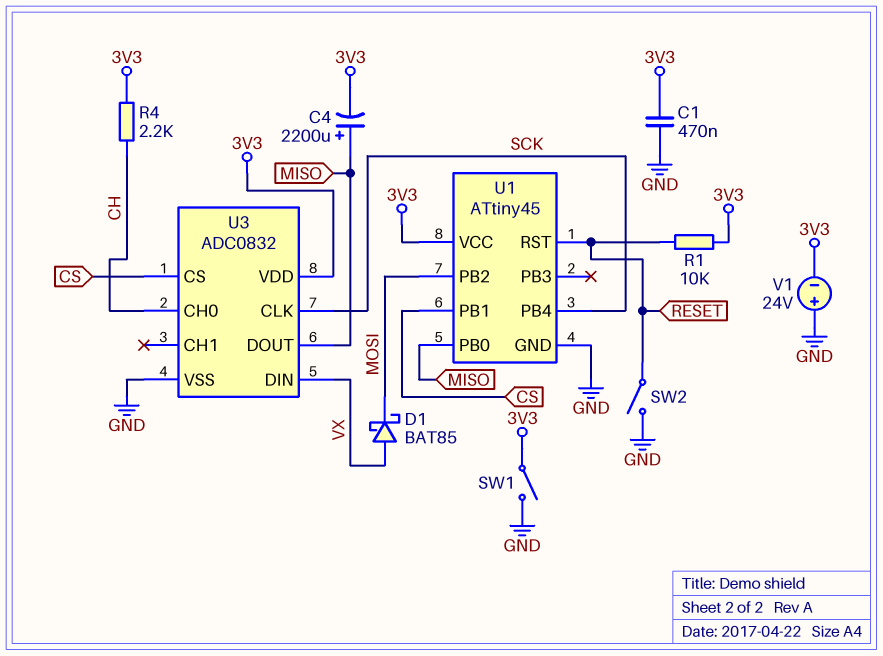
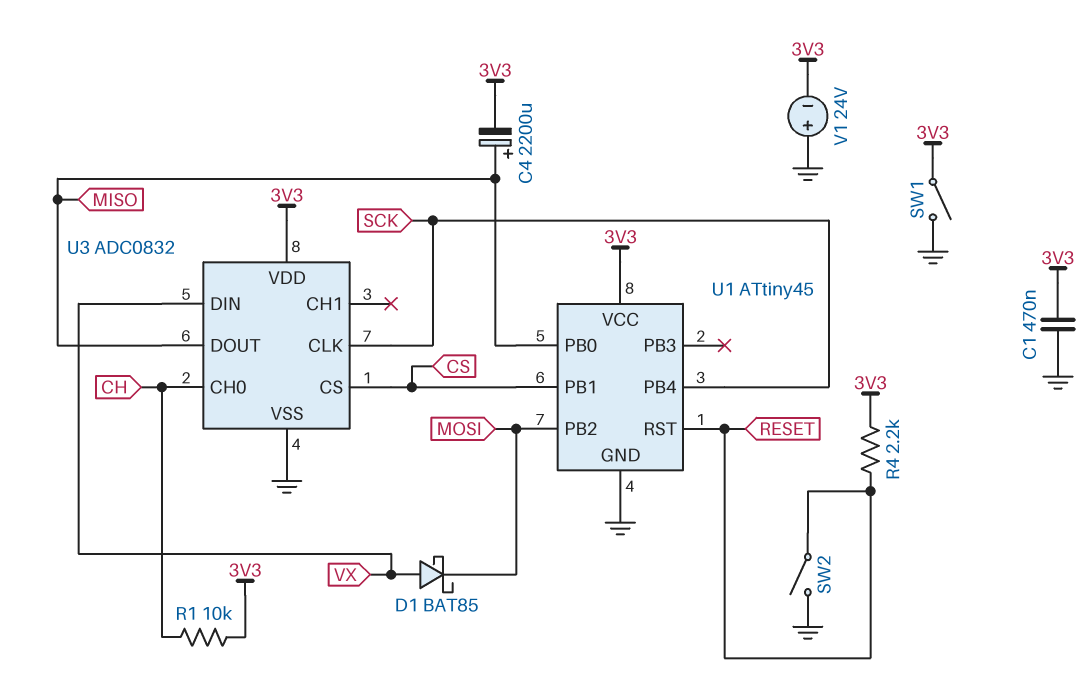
R1: 10k (3V3, RESET) -> 10k (3V3, CH)
R4: 2.2k (3V3, CH) -> 2.2k (3V3, RESET)

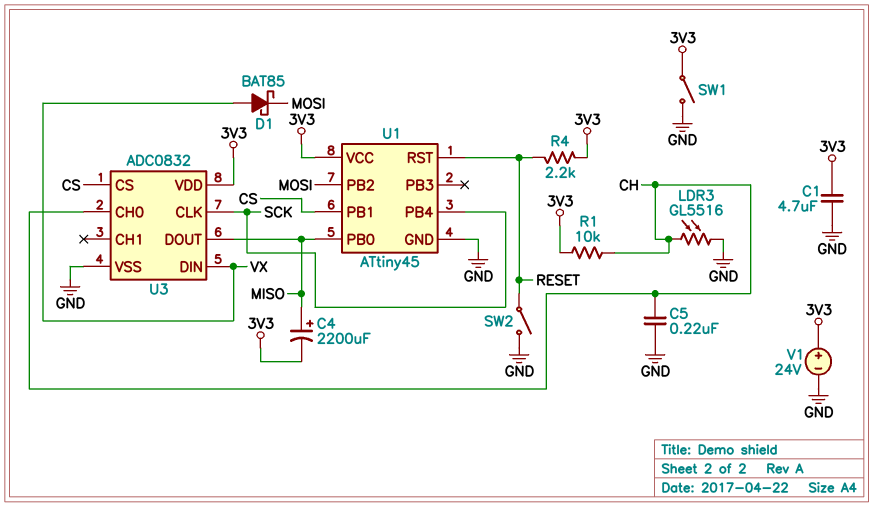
C1: 470nF (3V3, GND) -> 4.7uF (3V3, GND)
C5: none -> 220nF (CH, GND)
LDR3: none -> GL5516 (CH, GND)
V1: 24V (plus GND, minus 3V3) -> 24V (plus 3V3, minus GND)

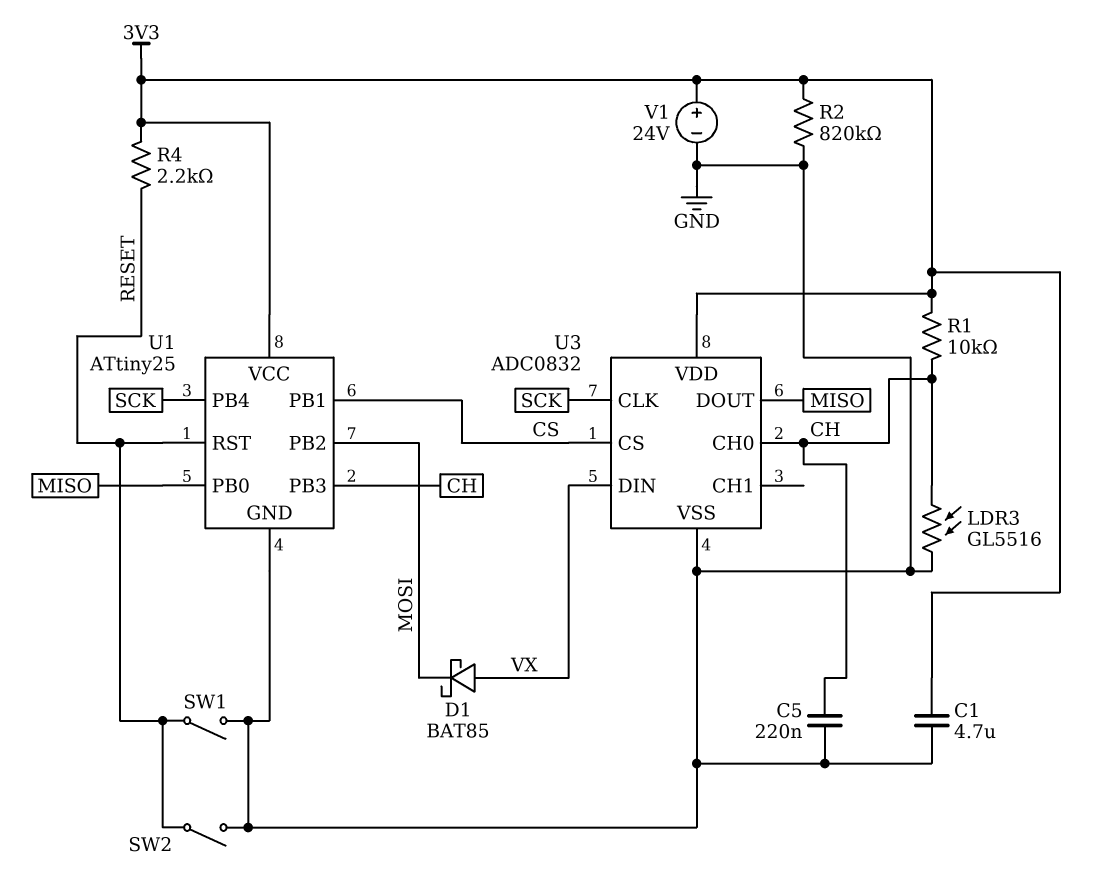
C4: 2200uF (plus MISO, minus 3V3) -> none
R2: none -> 820k (3V3, GND)
SW1: switch (3V3, GND) -> switch (GND, RESET)
U1: ATtiny45 -> ATtiny25
U1 pin PB3: none -> CH

